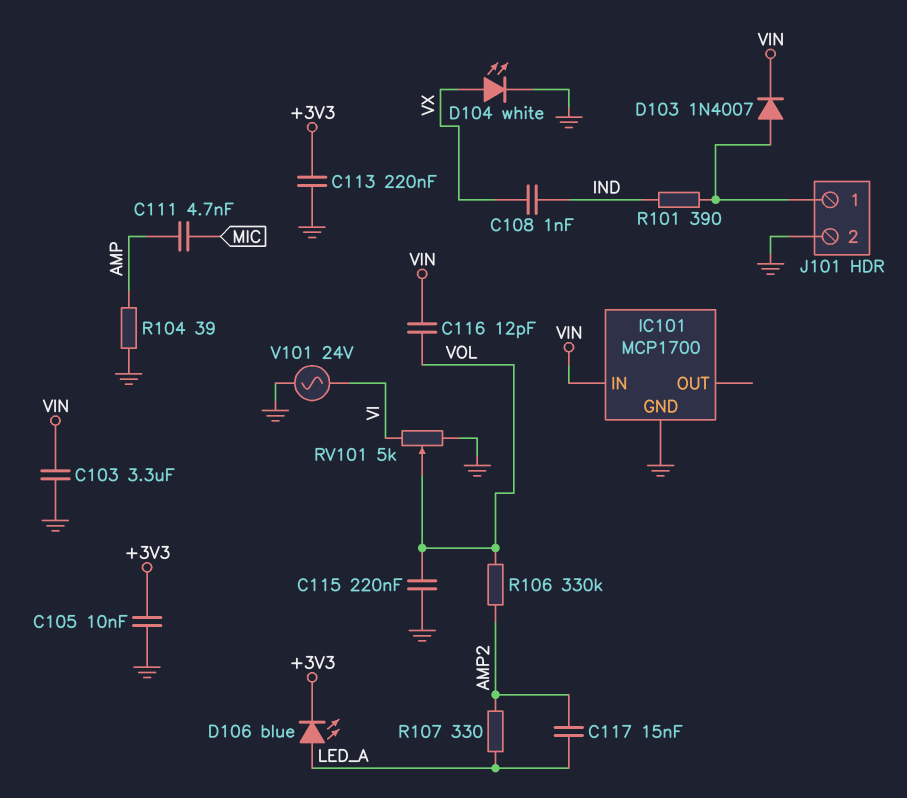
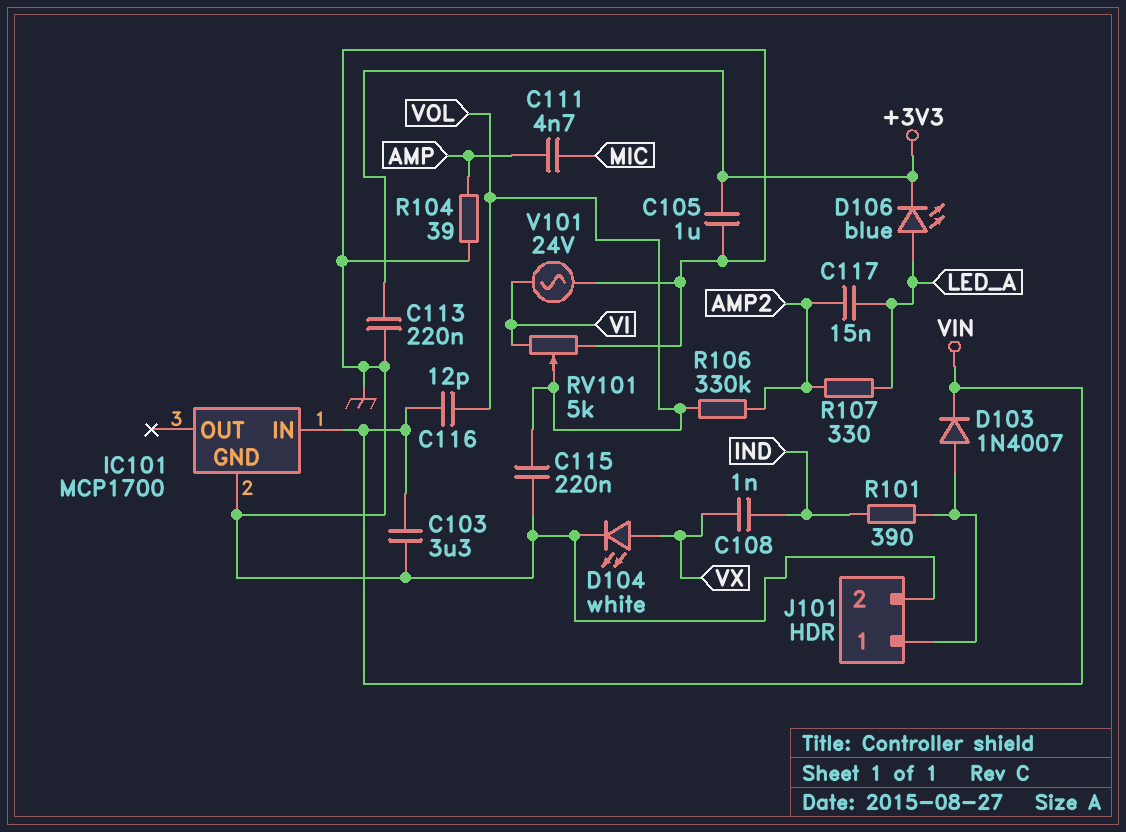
C105: 10nF (+3V3, GND) -> 1uF (+3V3, GND)

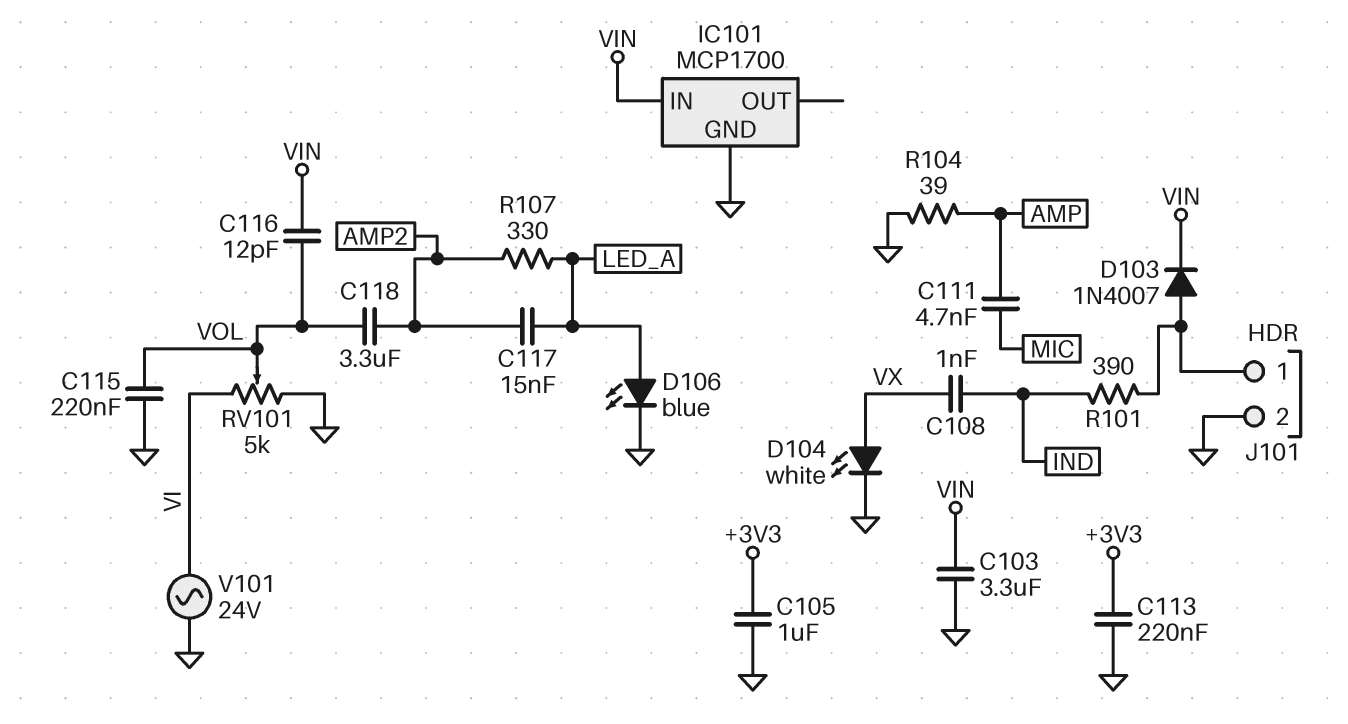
C118: none -> 3.3uF (AMP2, VOL)
D106: LED blue (A LED_A, K +3V3) -> LED blue (A LED_A, K GND)
R106: 330k (AMP2, VOL) -> none

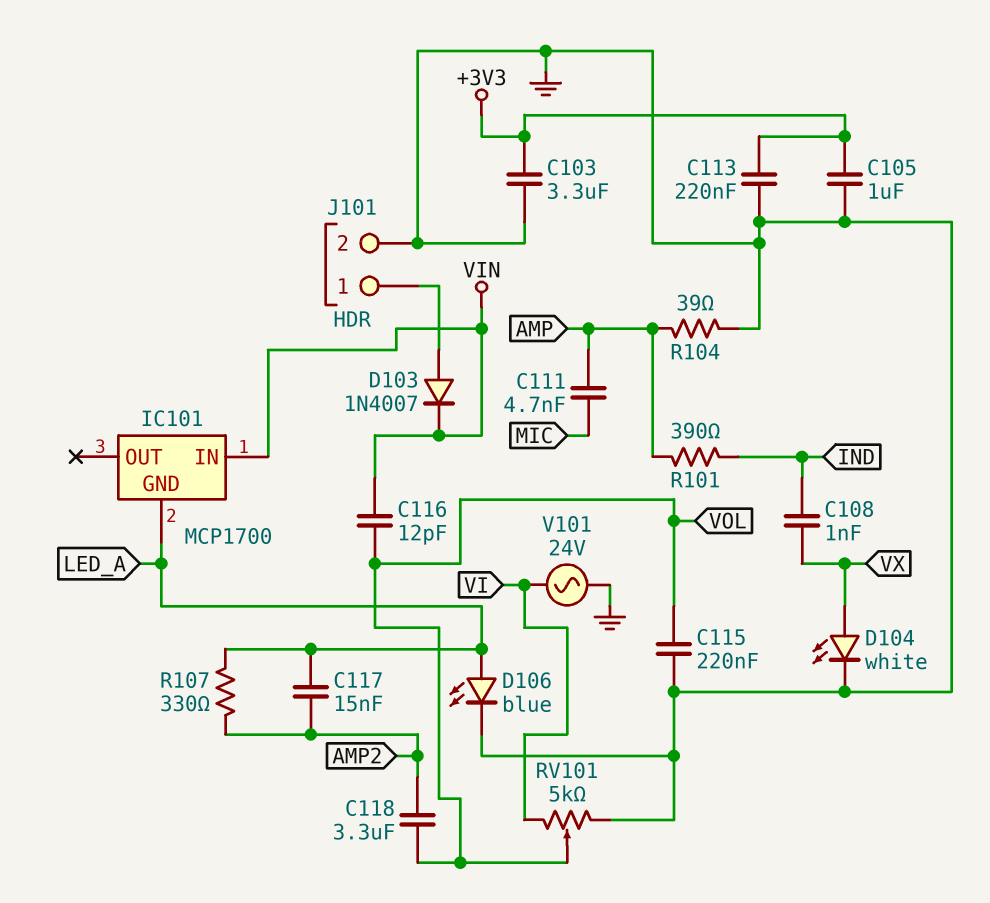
C103: 3.3uF (GND, VIN) -> 3.3uF (+3V3, GND)
IC101 pin GND: GND -> LED_A
R101: 390 (IND, J101/1) -> 390 (AMP, IND)

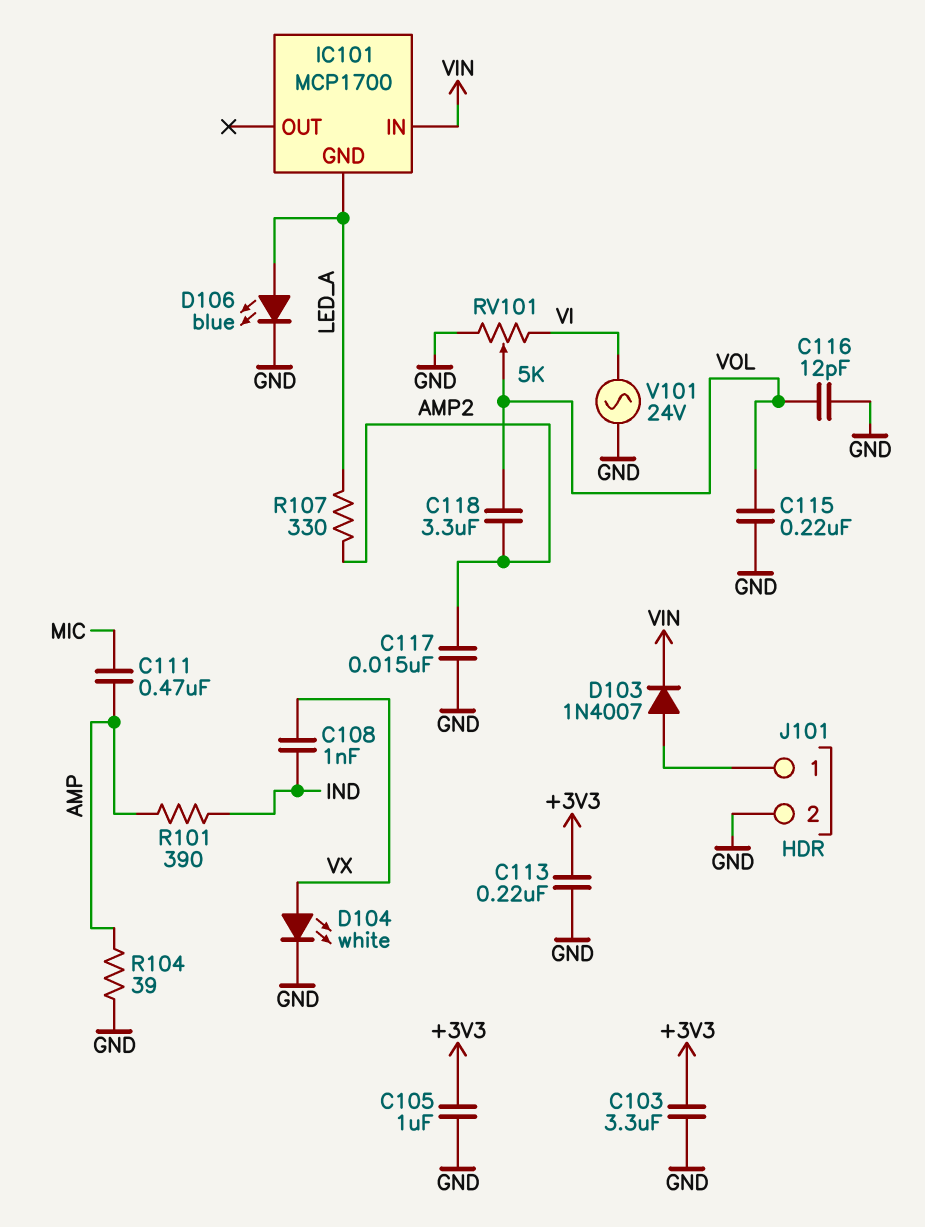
C111: 4.7nF (AMP, MIC) -> 470nF (AMP, MIC)
C116: 12pF (VIN, VOL) -> 12pF (GND, VOL)
C117: 15nF (AMP2, LED_A) -> 15nF (AMP2, GND)

